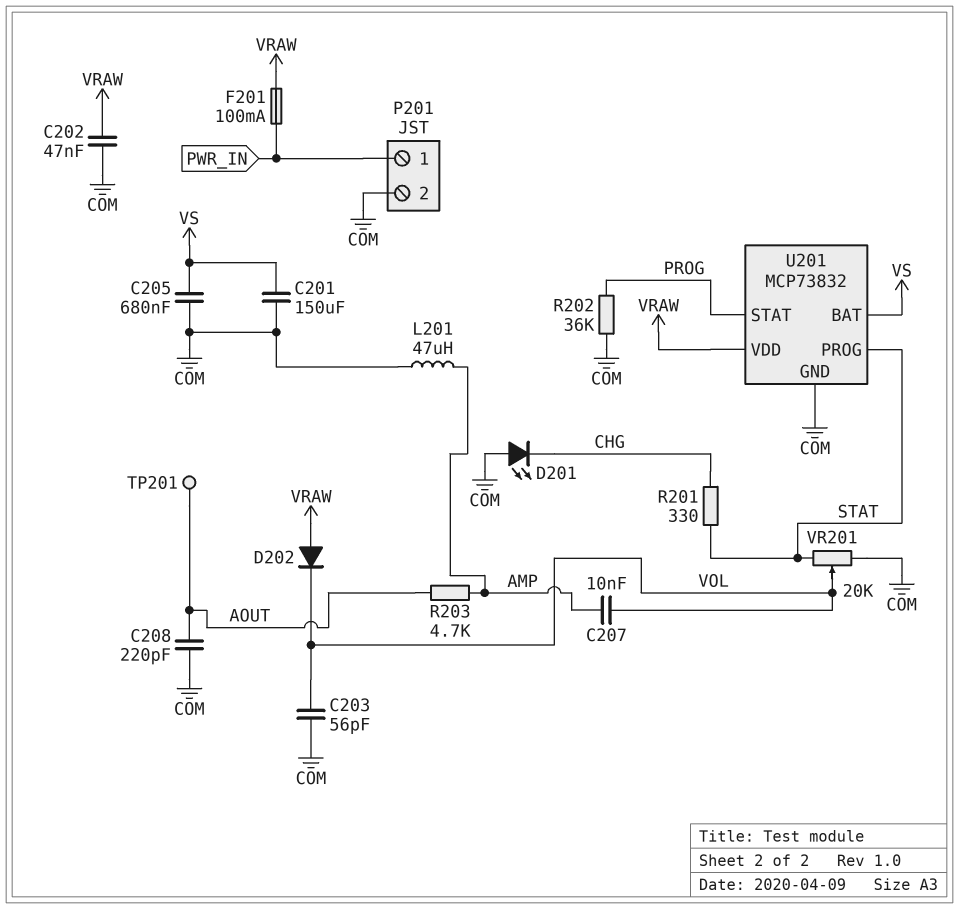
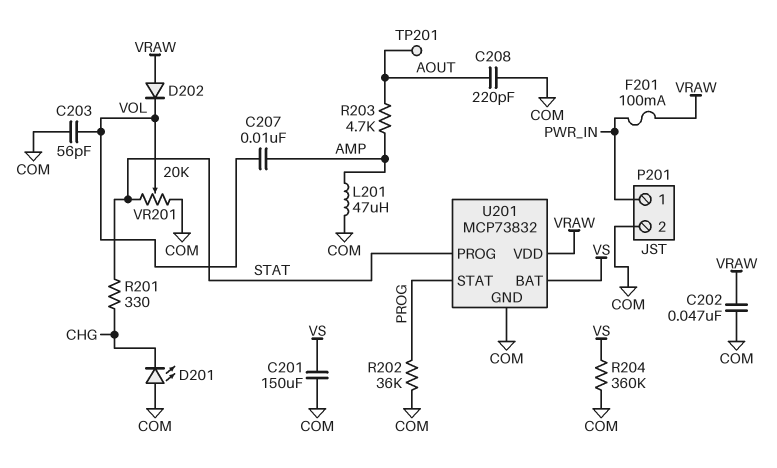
C205: 680nF (COM, VS) -> none
R204: none -> 360k (COM, VS)

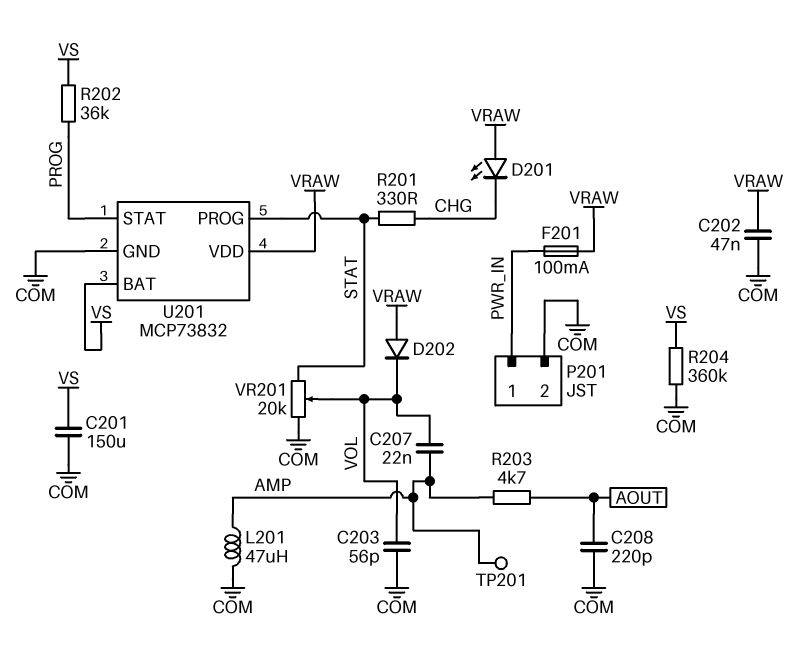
C207: 10nF (AMP, VOL) -> 22nF (AMP, VOL)
D201: LED (A COM, K CHG) -> LED (A VRAW, K CHG)
R202: 36k (COM, PROG) -> 36k (PROG, VS)
TP201: test point (AOUT) -> test point (AMP)

